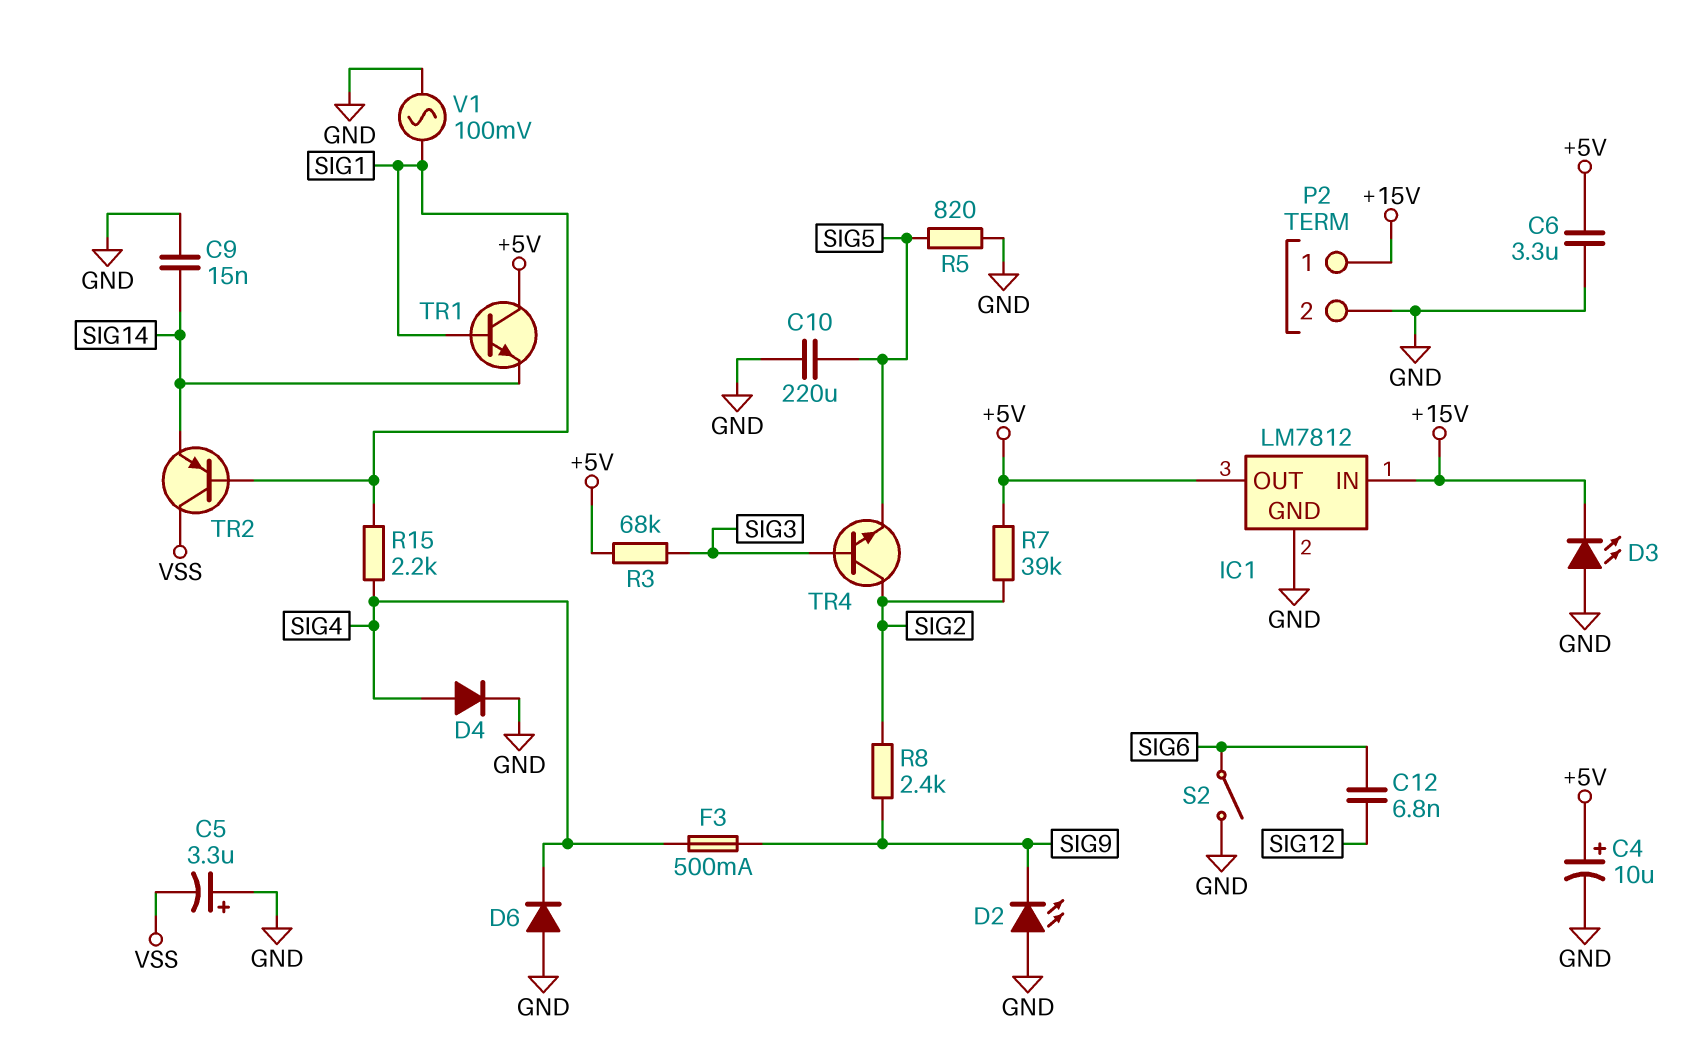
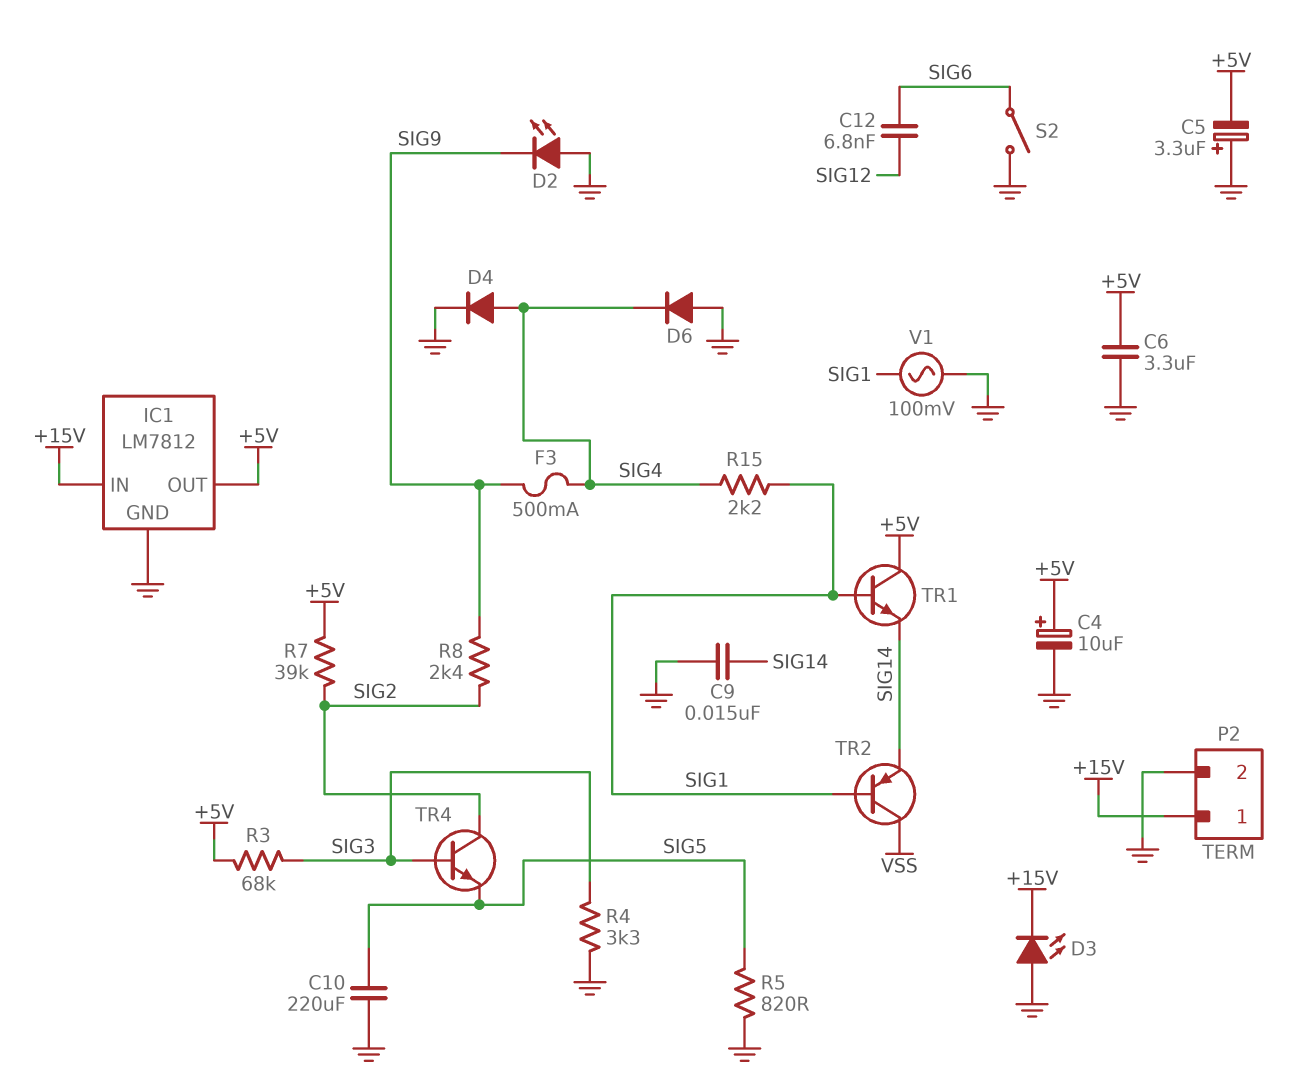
C5: 3.3uF (plus GND, minus VSS) -> 3.3uF (plus GND, minus +5V)
R4: none -> 3.3k (GND, SIG3)

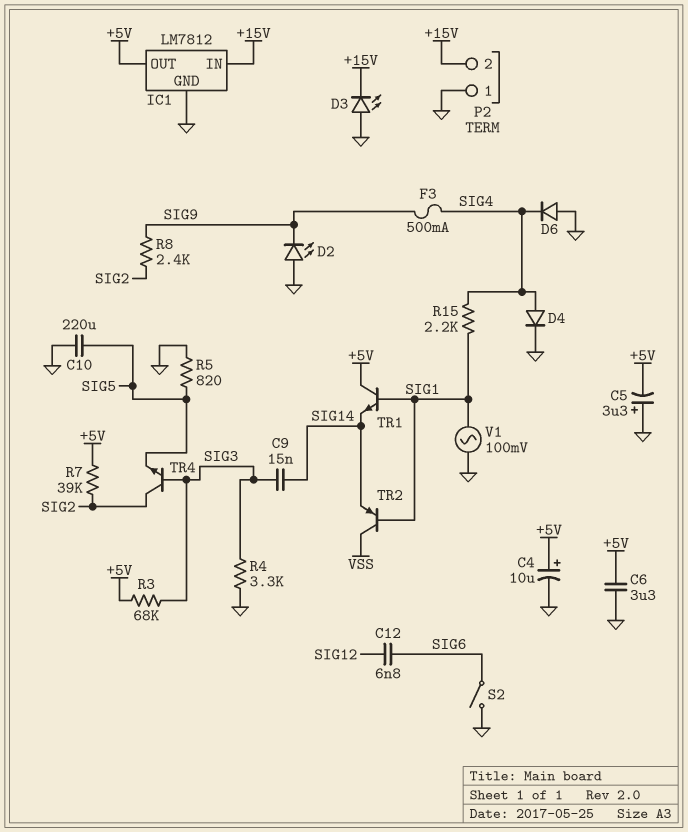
C9: 15nF (GND, SIG14) -> 15nF (SIG3, SIG14)
P2 pin 1: +15V -> GND
P2 pin 2: GND -> +15V

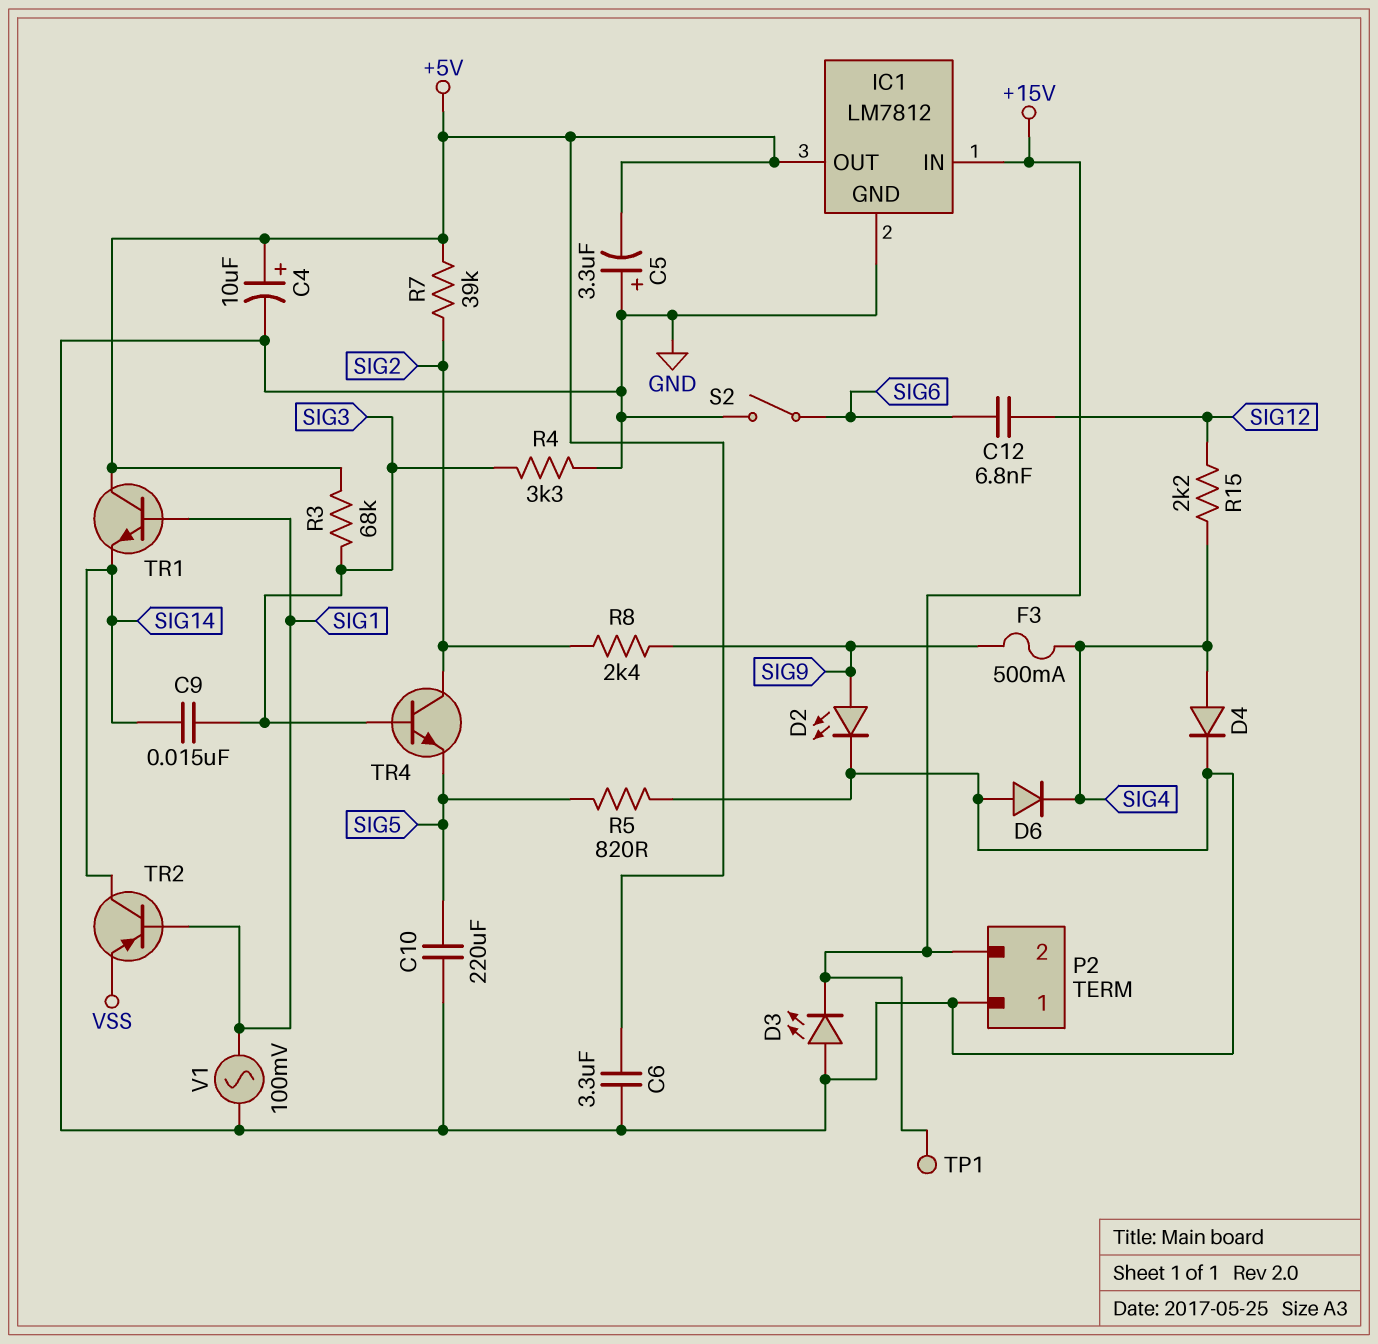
D2: LED (A GND, K SIG9) -> LED (A SIG9, K GND)
R15: 2.2k (SIG1, SIG4) -> 2.2k (SIG4, SIG12)
TP1: none -> test point (+15V)
TR2: PNP (B SIG1, C VSS, E SIG14) -> PNP (B SIG1, C SIG14, E VSS)

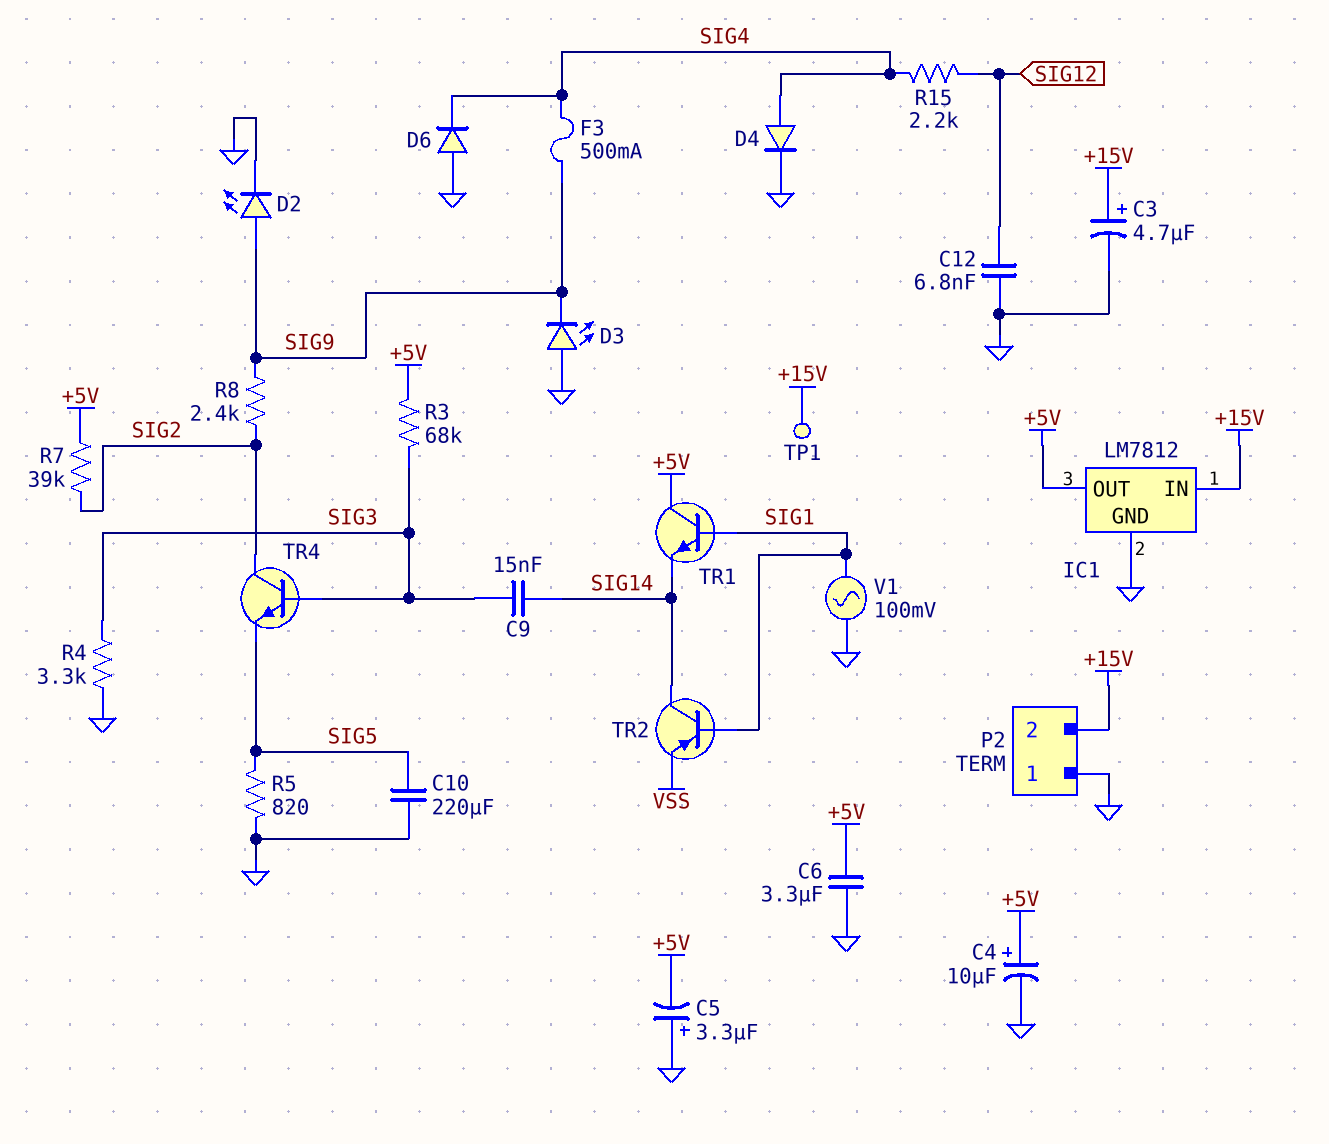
C3: none -> 4.7uF (plus +15V, minus GND)
C12: 6.8nF (SIG6, SIG12) -> 6.8nF (GND, SIG12)
D3: LED (A GND, K +15V) -> LED (A GND, K SIG9)
S2: switch (GND, SIG6) -> none

